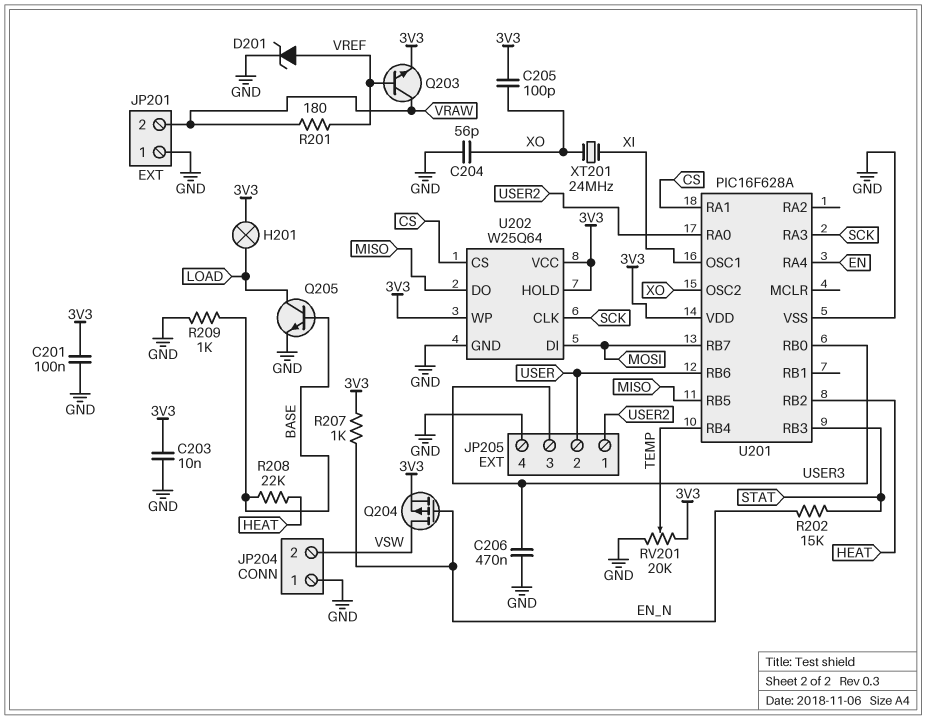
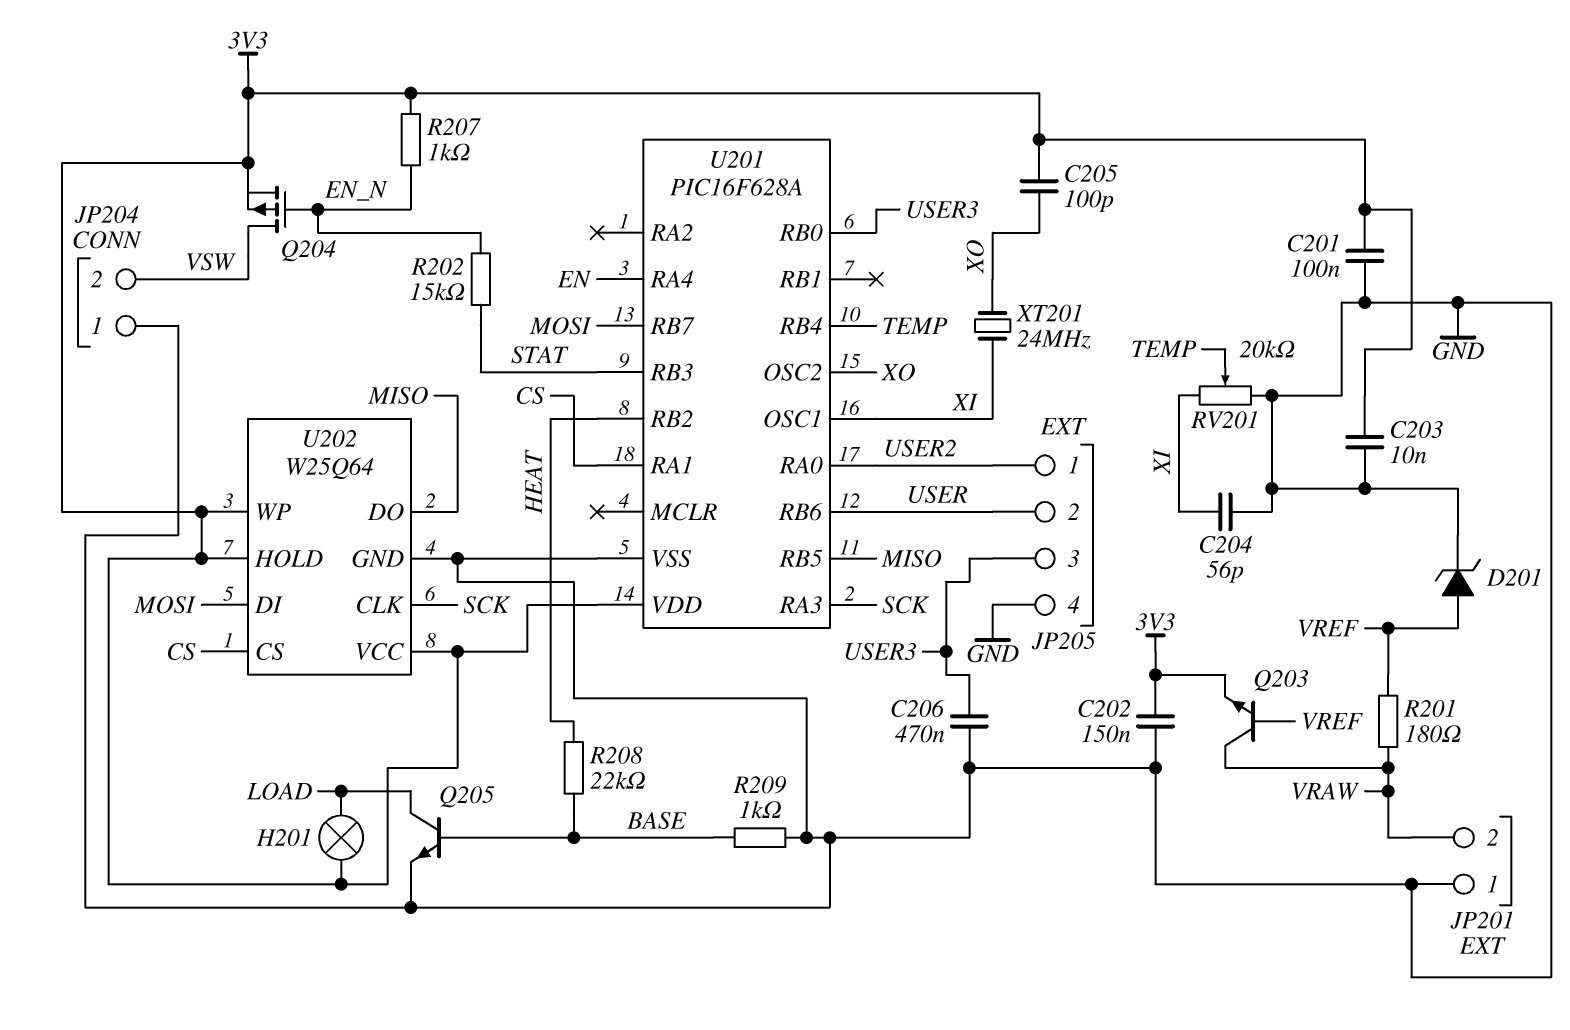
C202: none -> 150nF (3V3, GND)
C204: 56pF (GND, XO) -> 56pF (GND, XI)
RV201: 20k (3V3, GND, wiper TEMP) -> 20k (GND, XI, wiper TEMP)

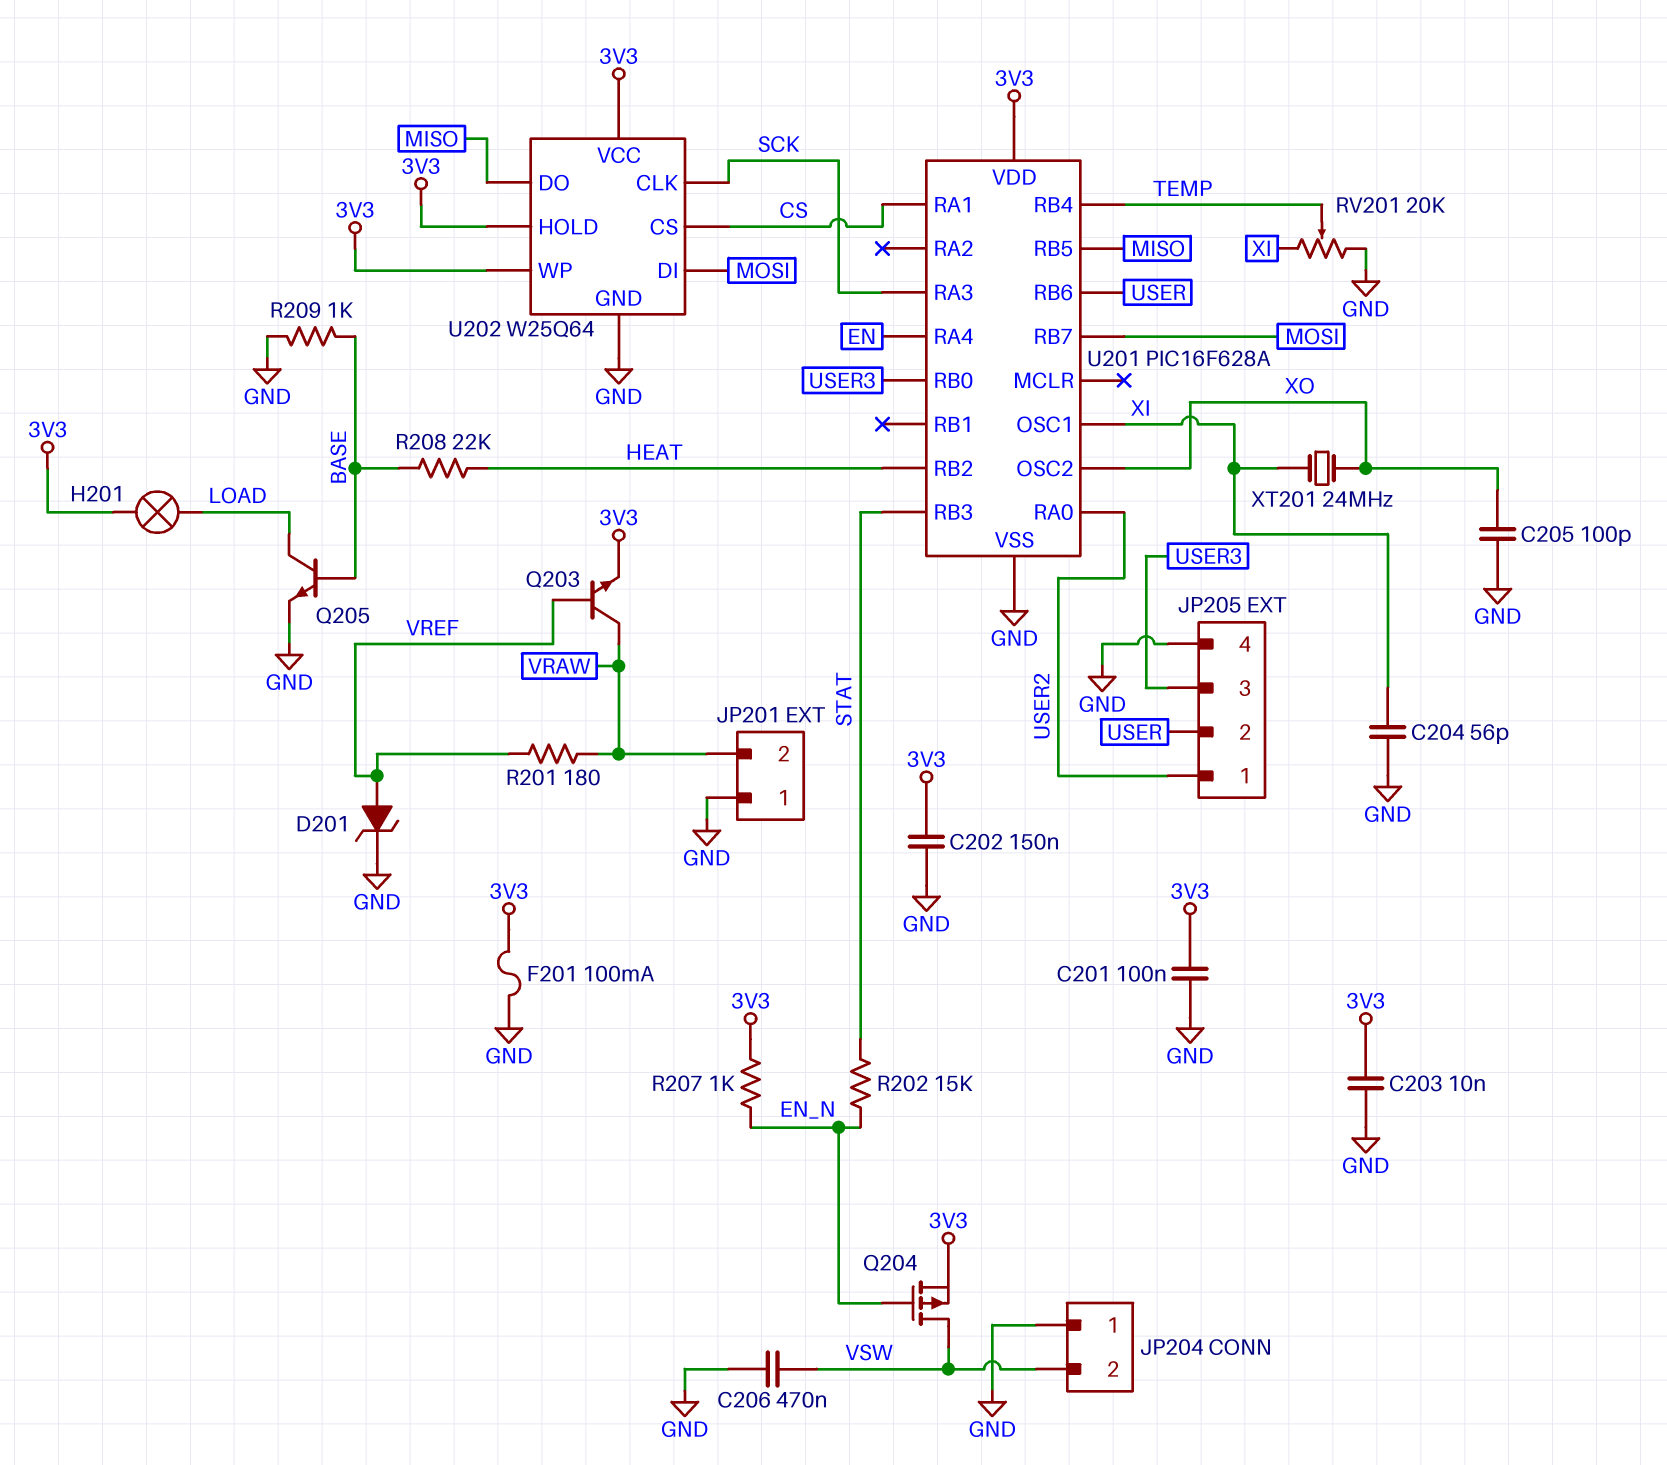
C205: 100pF (3V3, XO) -> 100pF (GND, XO)
C206: 470nF (GND, USER3) -> 470nF (GND, VSW)
F201: none -> 100mA (3V3, GND)

